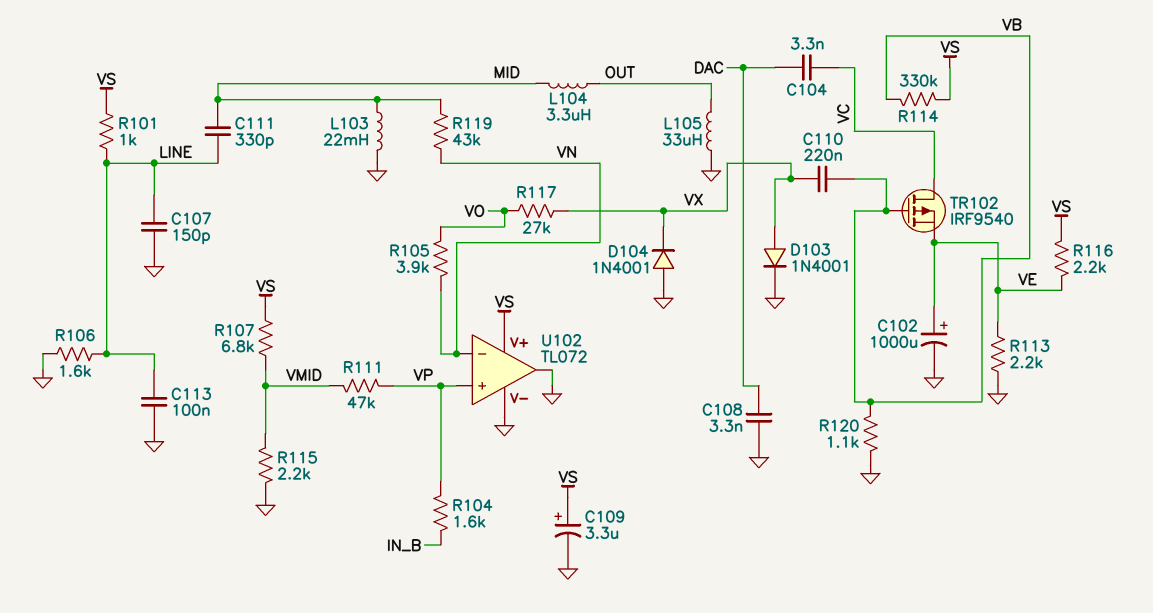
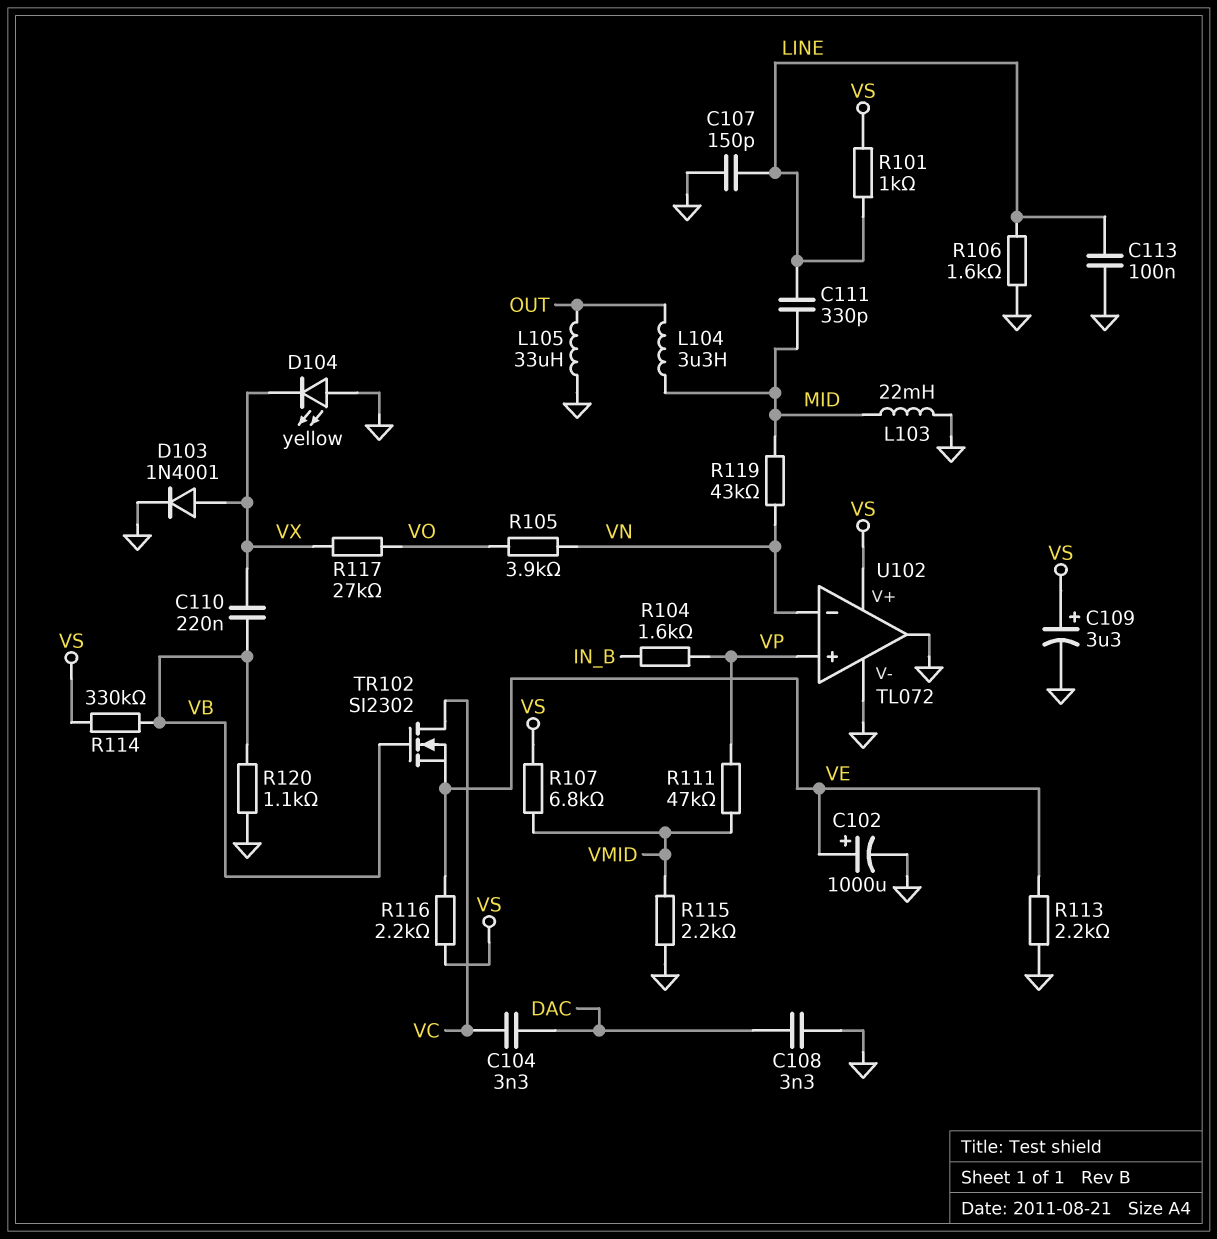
D104: diode 1N4001 (A GND, K VX) -> LED yellow (A GND, K VX)
TR102: PMOS IRF9540 (G VB, D VC, S VE) -> NMOS SI2302 (G VB, D VC, S VE)

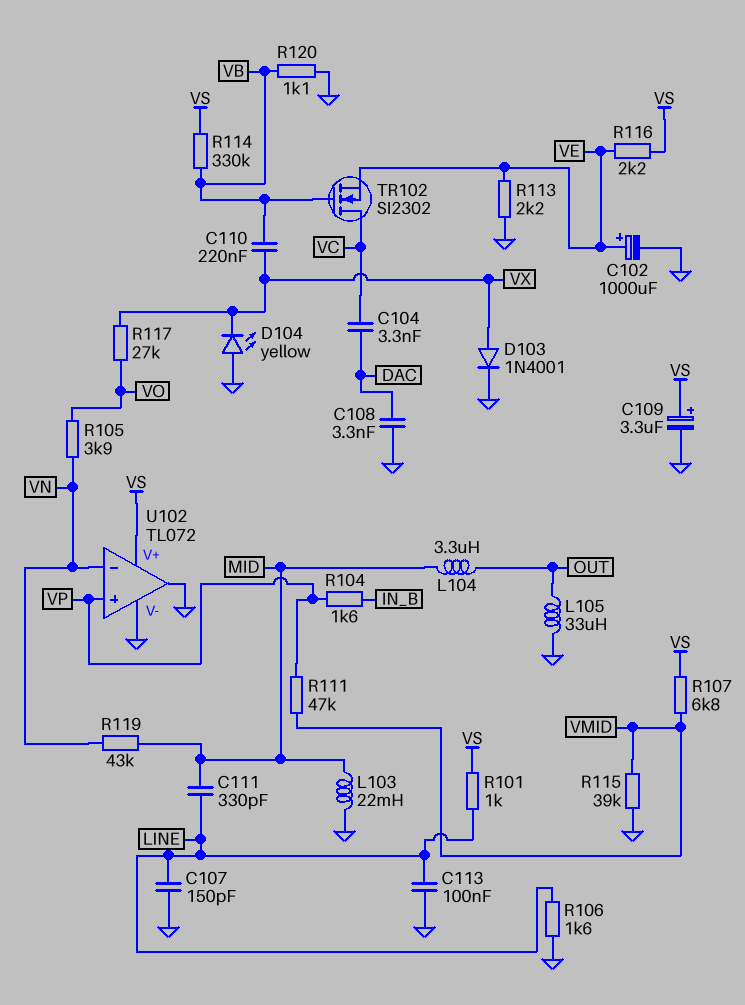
R115: 2.2k (GND, VMID) -> 39k (GND, VMID)

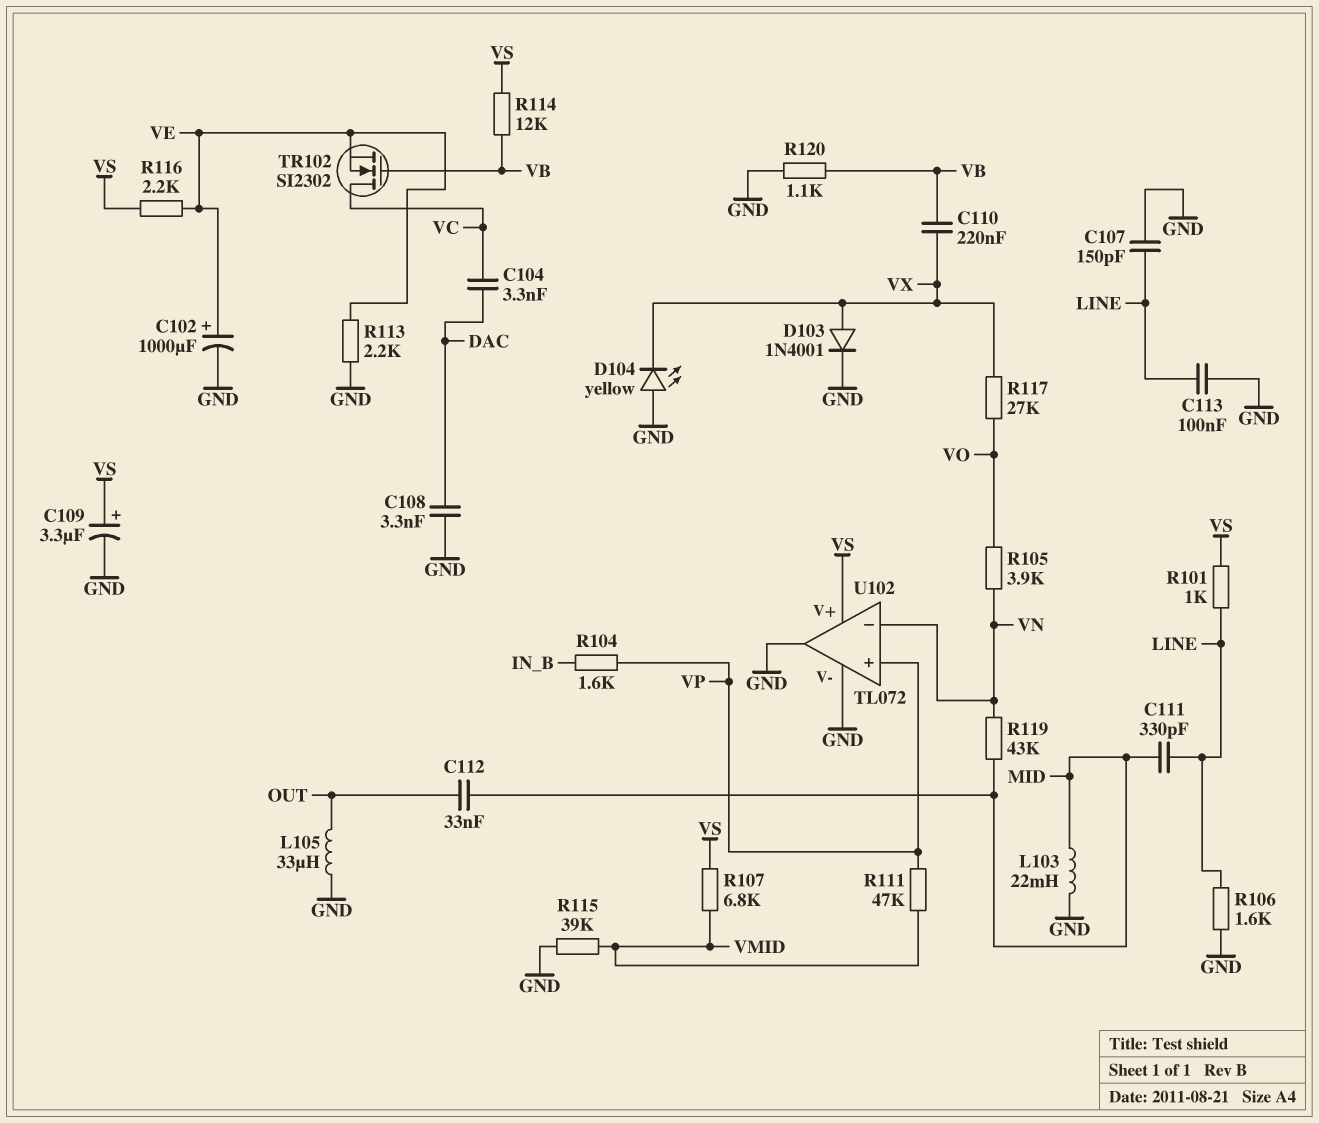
C112: none -> 33nF (MID, OUT)
L104: 3.3uH (MID, OUT) -> none
R114: 330k (VB, VS) -> 12k (VB, VS)

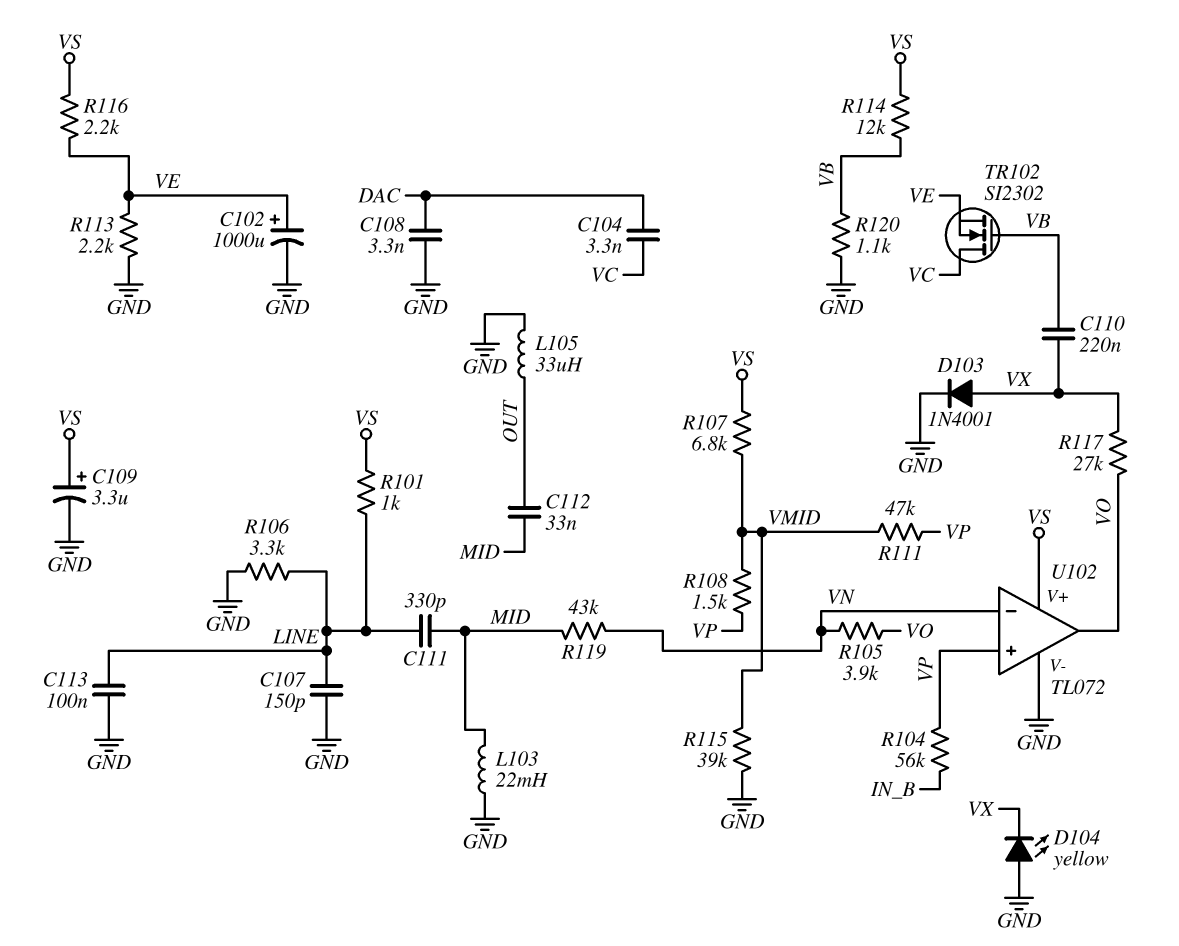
R104: 1.6k (IN_B, VP) -> 56k (IN_B, VP)
R106: 1.6k (GND, LINE) -> 3.3k (GND, LINE)
R108: none -> 1.5k (VMID, VP)
U102 pin out: GND -> VO

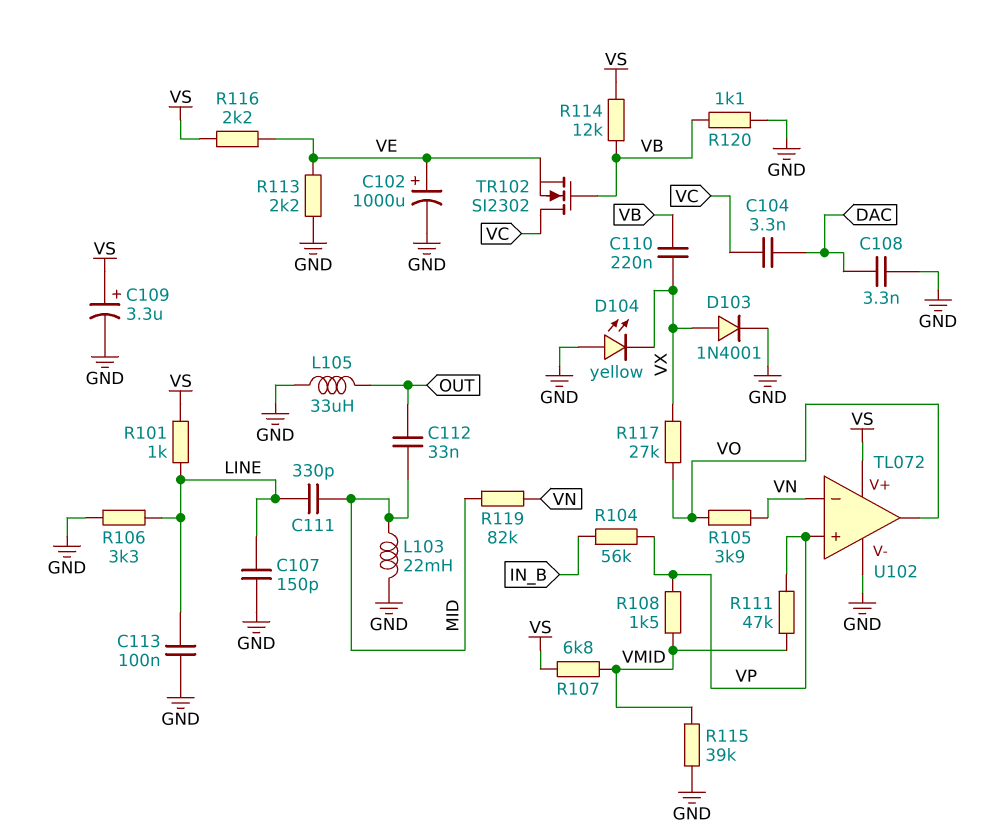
R119: 43k (MID, VN) -> 82k (MID, VN)

